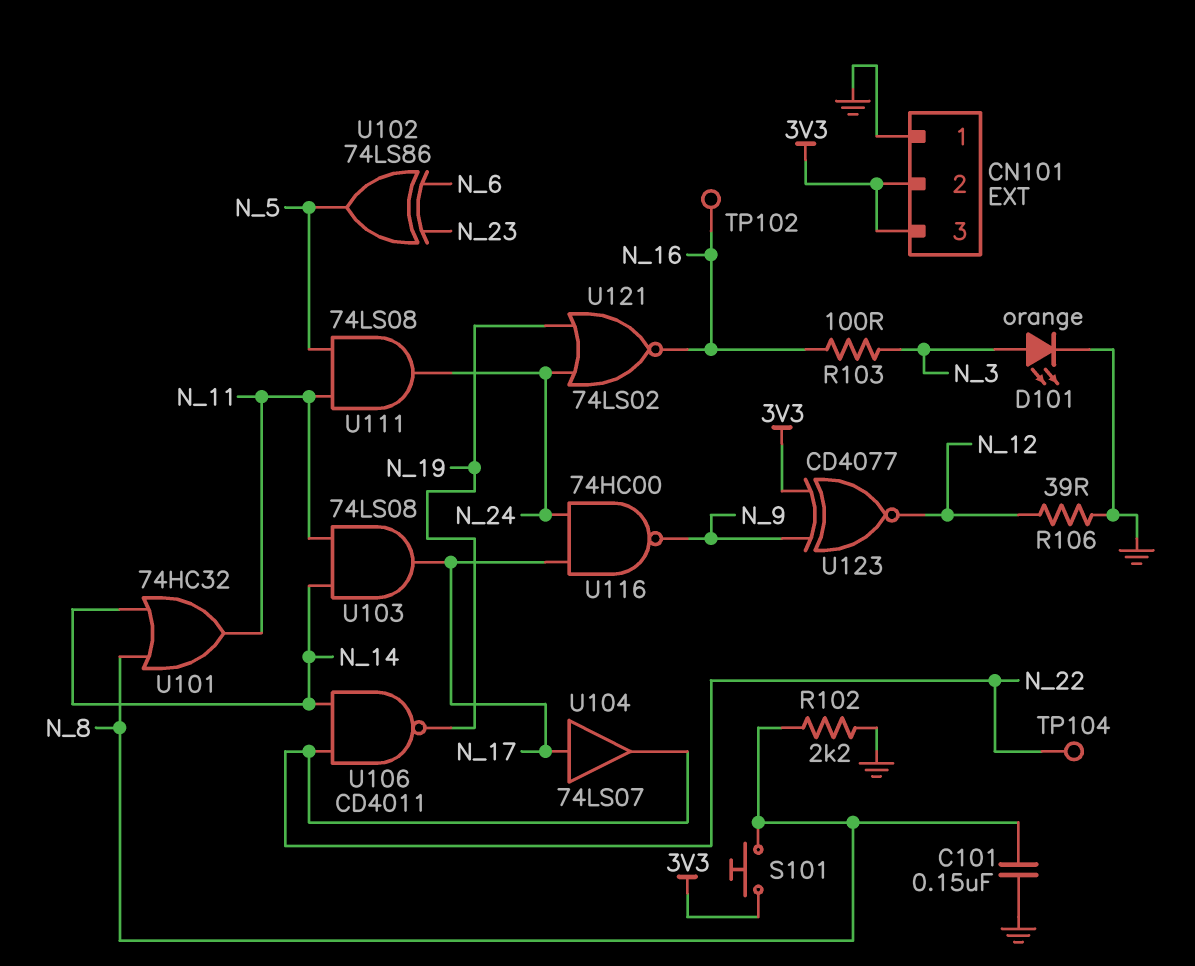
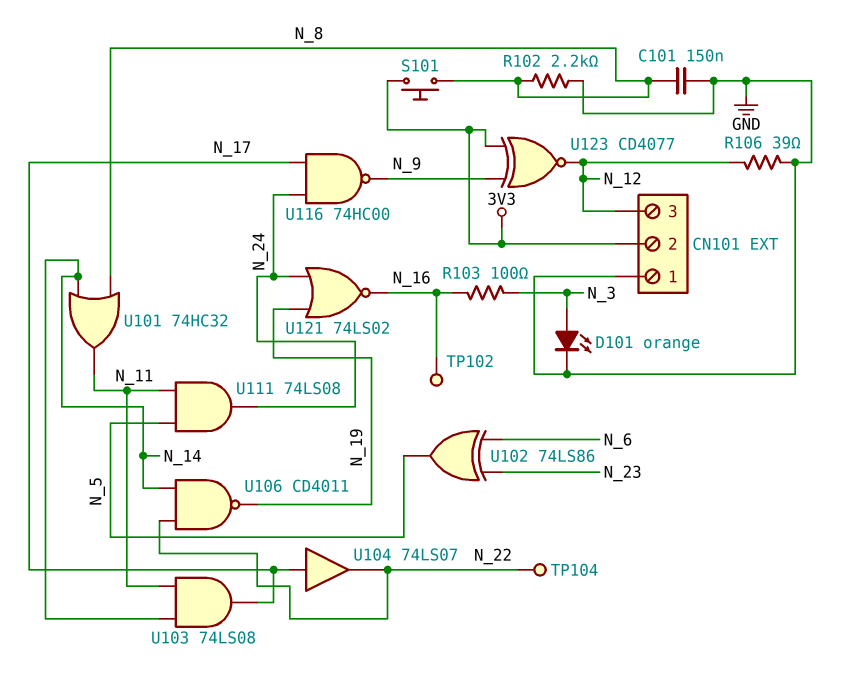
CN101 pin 3: 3V3 -> N_12

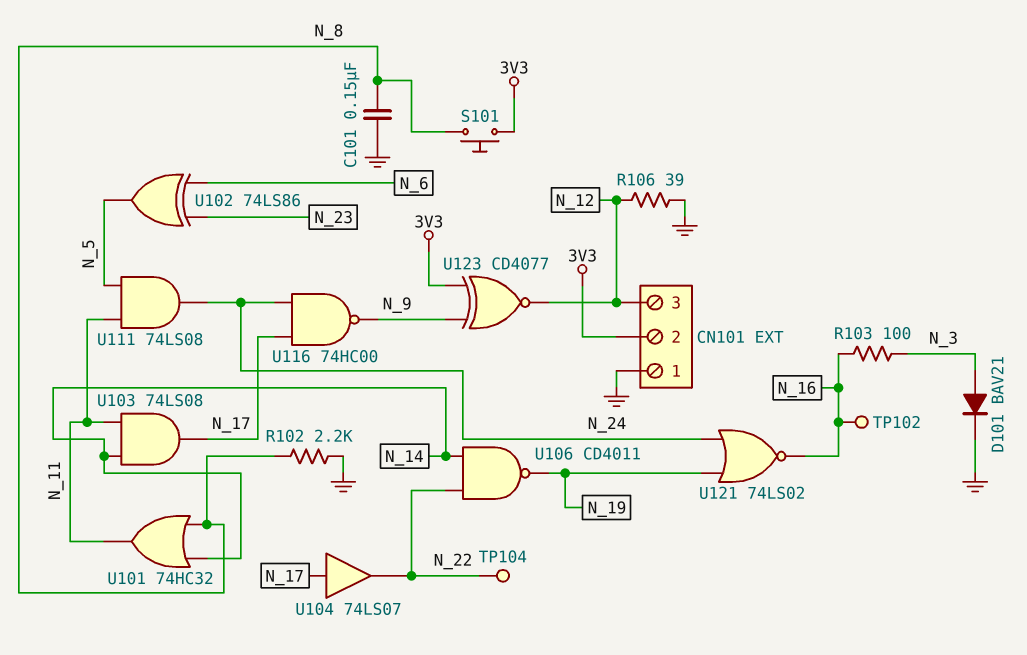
D101: LED orange (A N_3, K GND) -> diode BAV21 (A N_3, K GND)

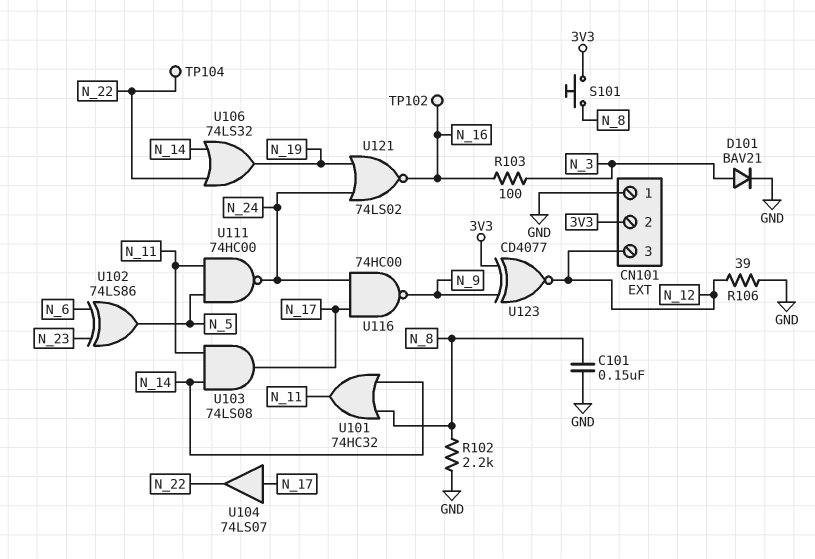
U106: NAND CD4011 (in N_14, in N_22, out N_19) -> OR 74LS32 (in N_14, in N_22, out N_19)
U111: AND 74LS08 (in N_5, in N_11, out N_24) -> NAND 74HC00 (in N_5, in N_11, out N_24)

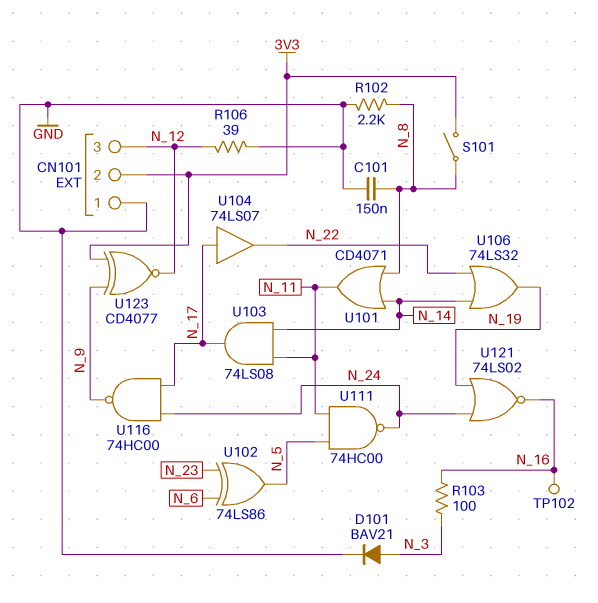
S101: button (3V3, N_8) -> switch (3V3, N_8)
TP104: test point (N_22) -> none
U101: OR 74HC32 (in N_8, in N_14, out N_11) -> OR CD4071 (in N_8, in N_14, out N_11)

